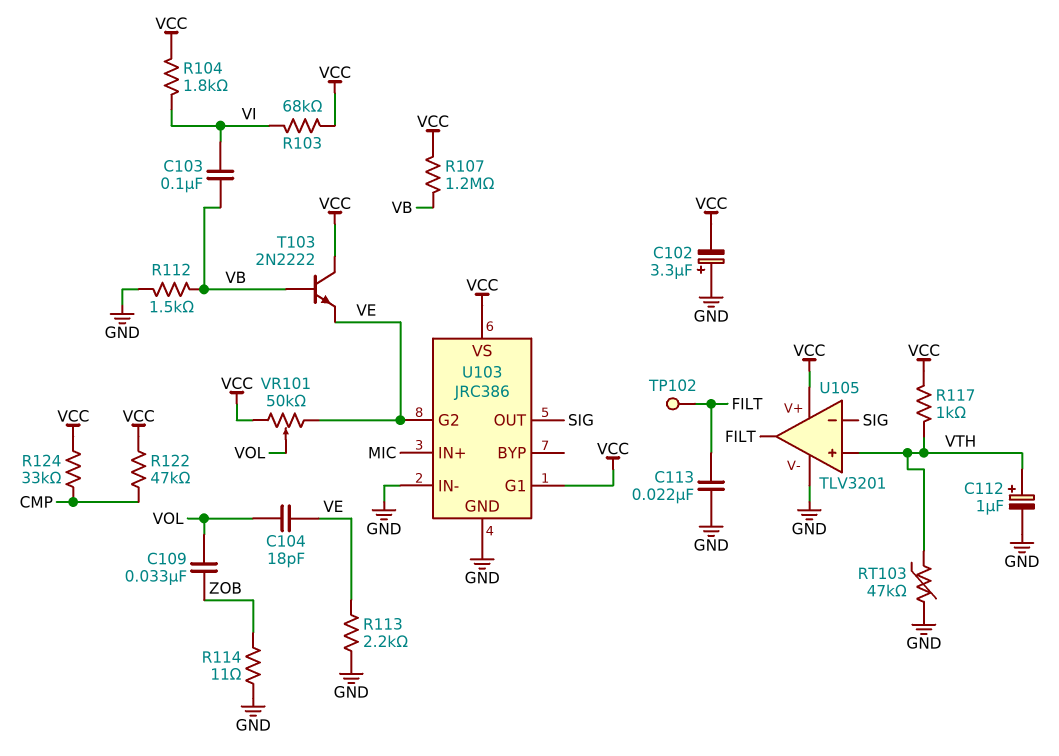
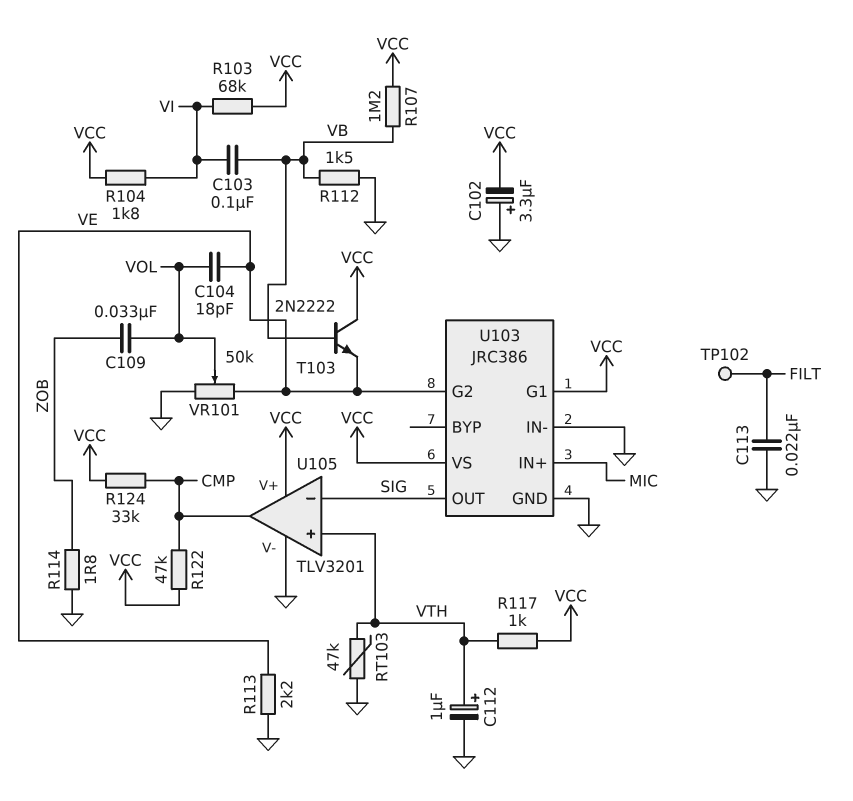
R114: 11 (GND, ZOB) -> 1.8 (GND, ZOB)
U105 pin out: FILT -> CMP
VR101: 50k (VCC, VE, wiper VOL) -> 50k (GND, VE, wiper VOL)

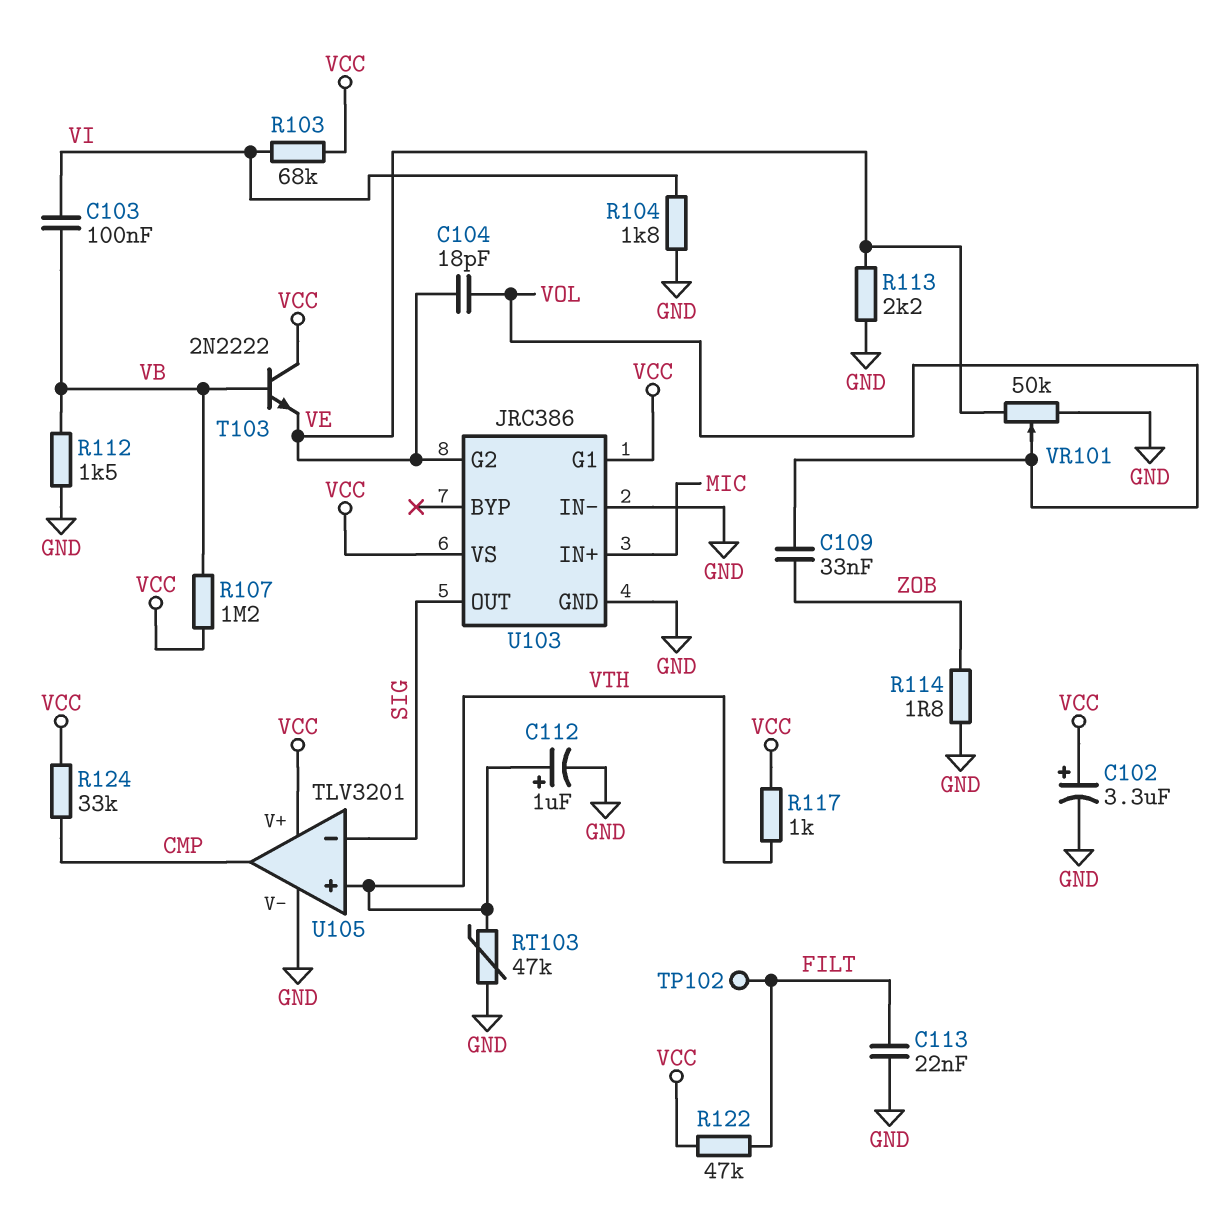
C102: 3.3uF (plus GND, minus VCC) -> 3.3uF (plus VCC, minus GND)
R104: 1.8k (VCC, VI) -> 1.8k (GND, VI)
R122: 47k (CMP, VCC) -> 47k (FILT, VCC)

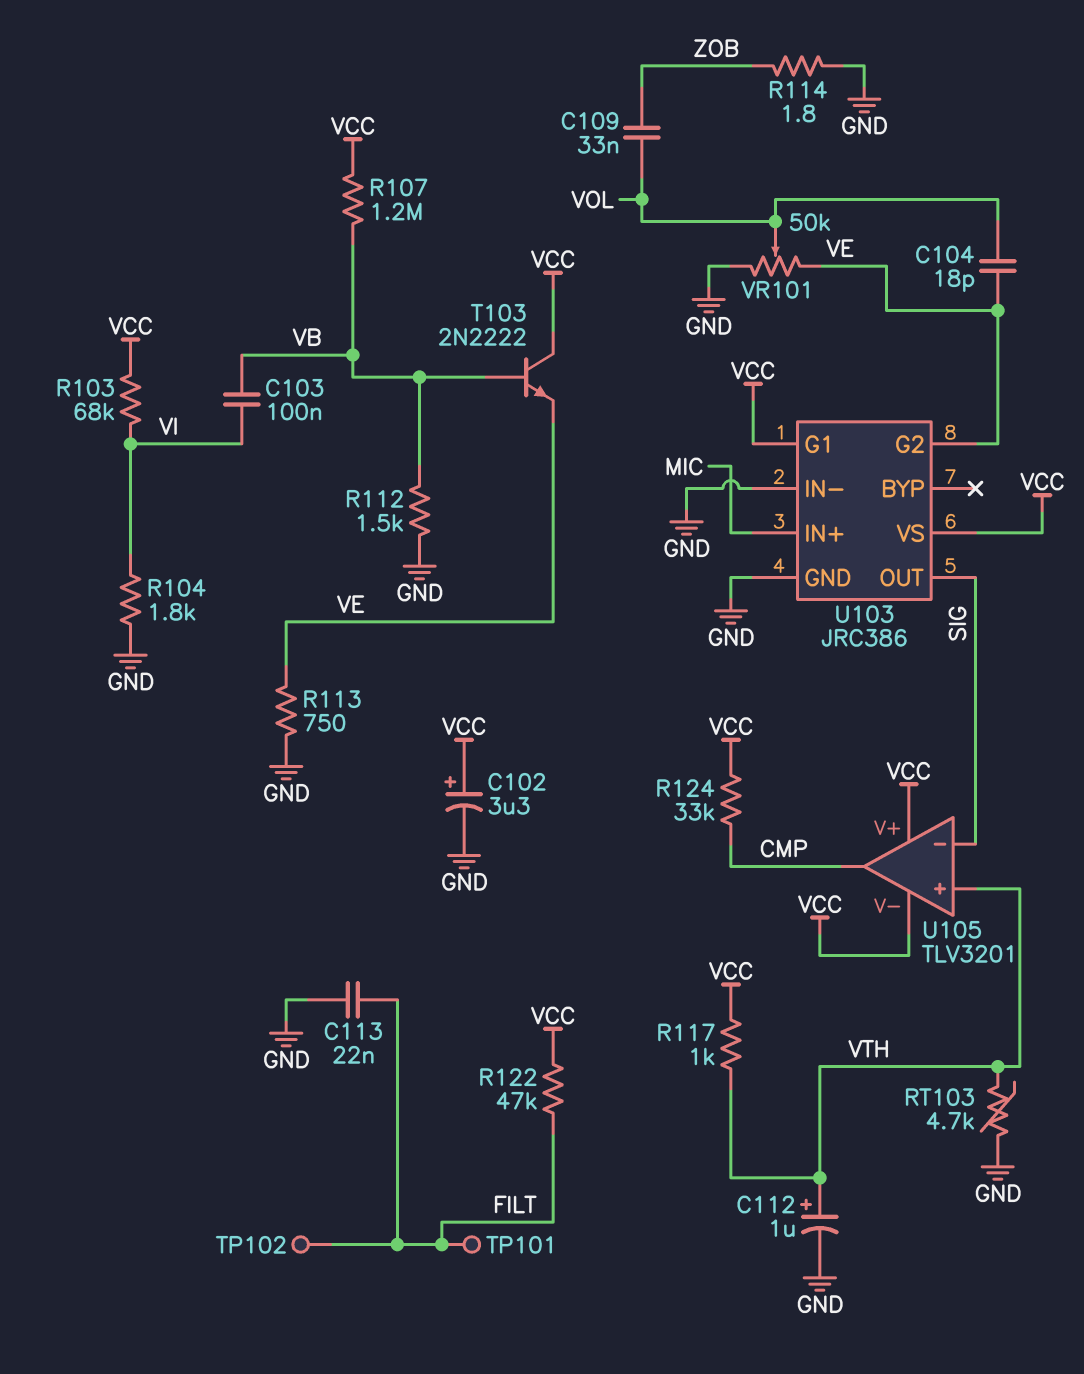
R113: 2.2k (GND, VE) -> 750 (GND, VE)
RT103: 47k (GND, VTH) -> 4.7k (GND, VTH)
TP101: none -> test point (FILT)
U105 pin V-: GND -> VCC

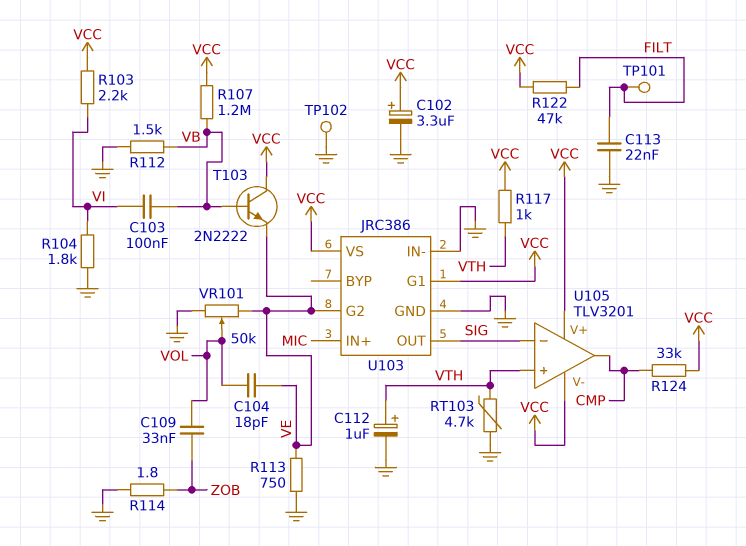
R103: 68k (VCC, VI) -> 2.2k (VCC, VI)
TP102: test point (FILT) -> test point (GND)

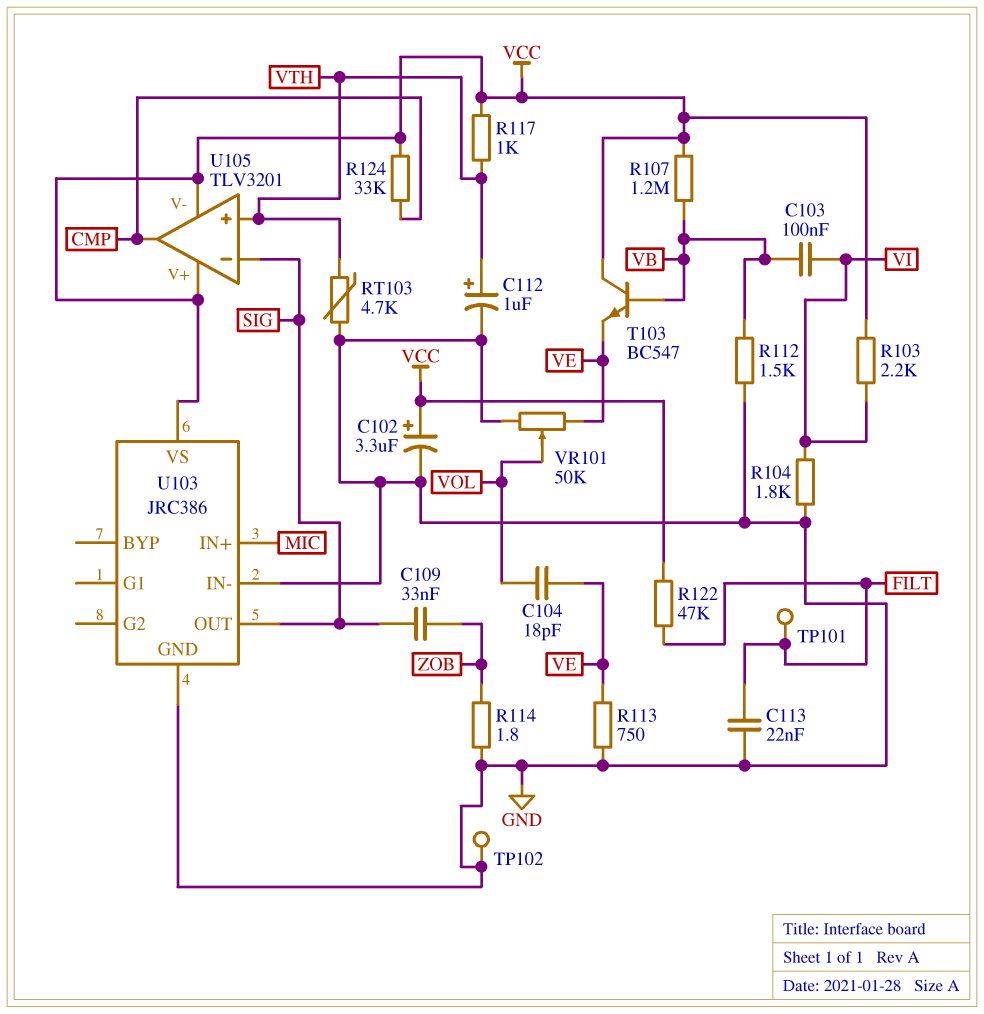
C109: 33nF (VOL, ZOB) -> 33nF (SIG, ZOB)
T103: NPN 2N2222 (B VB, C VCC, E VE) -> NPN BC547 (B VB, C VCC, E VE)
U103 pin G1: VCC -> none
U103 pin G2: VE -> none

